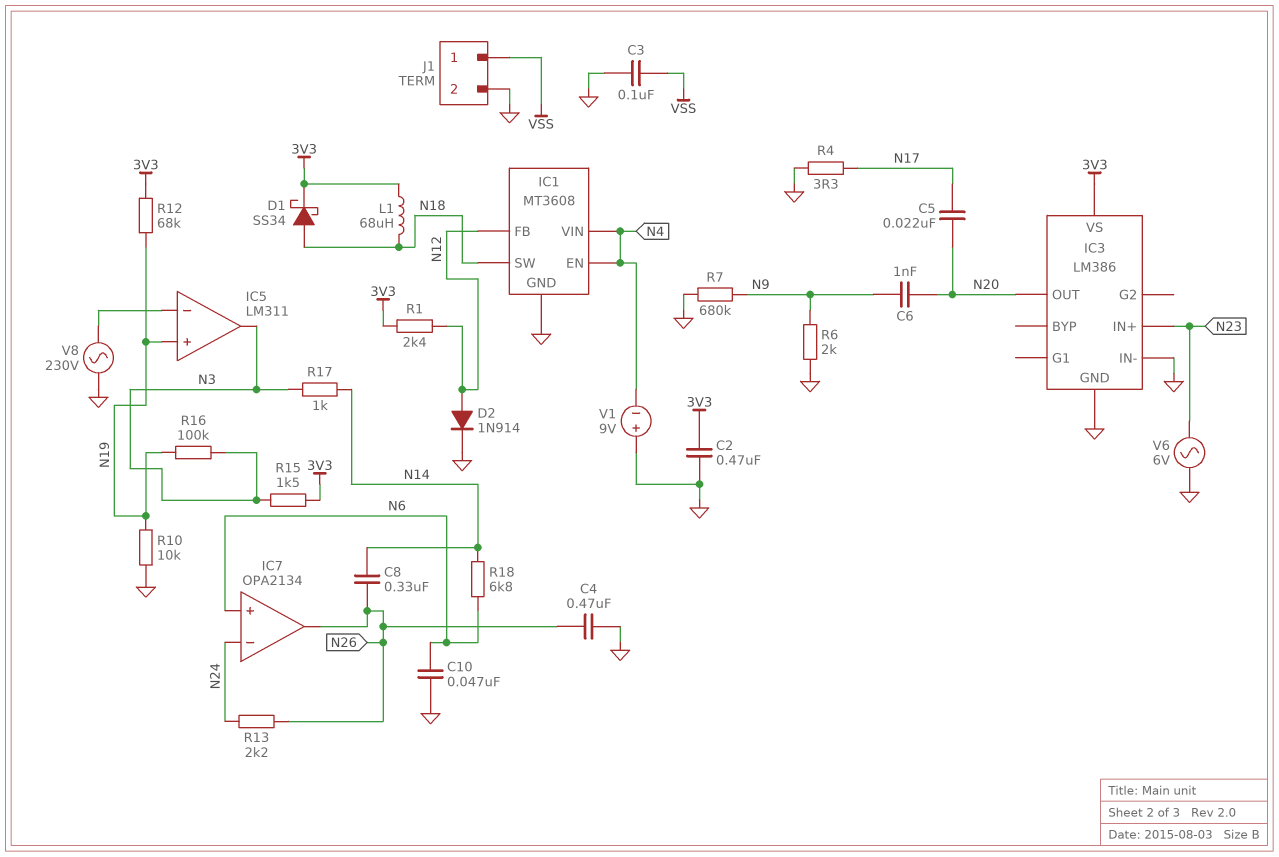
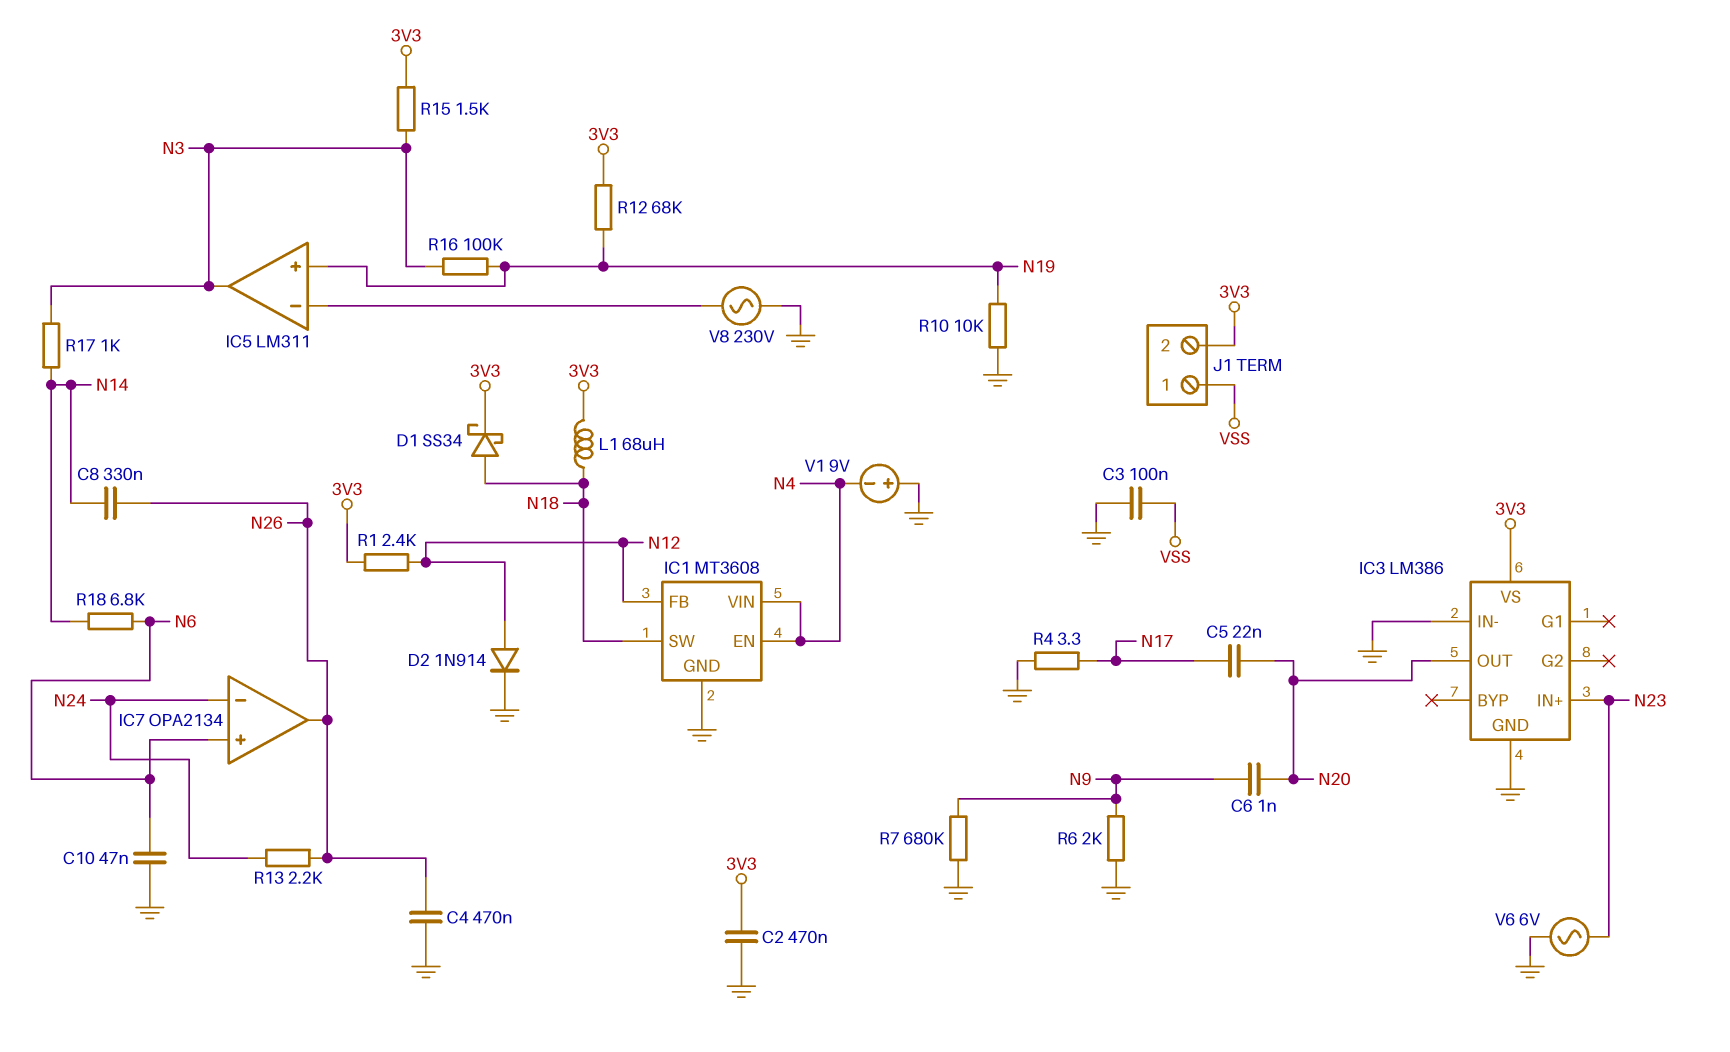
J1 pin 2: GND -> 3V3

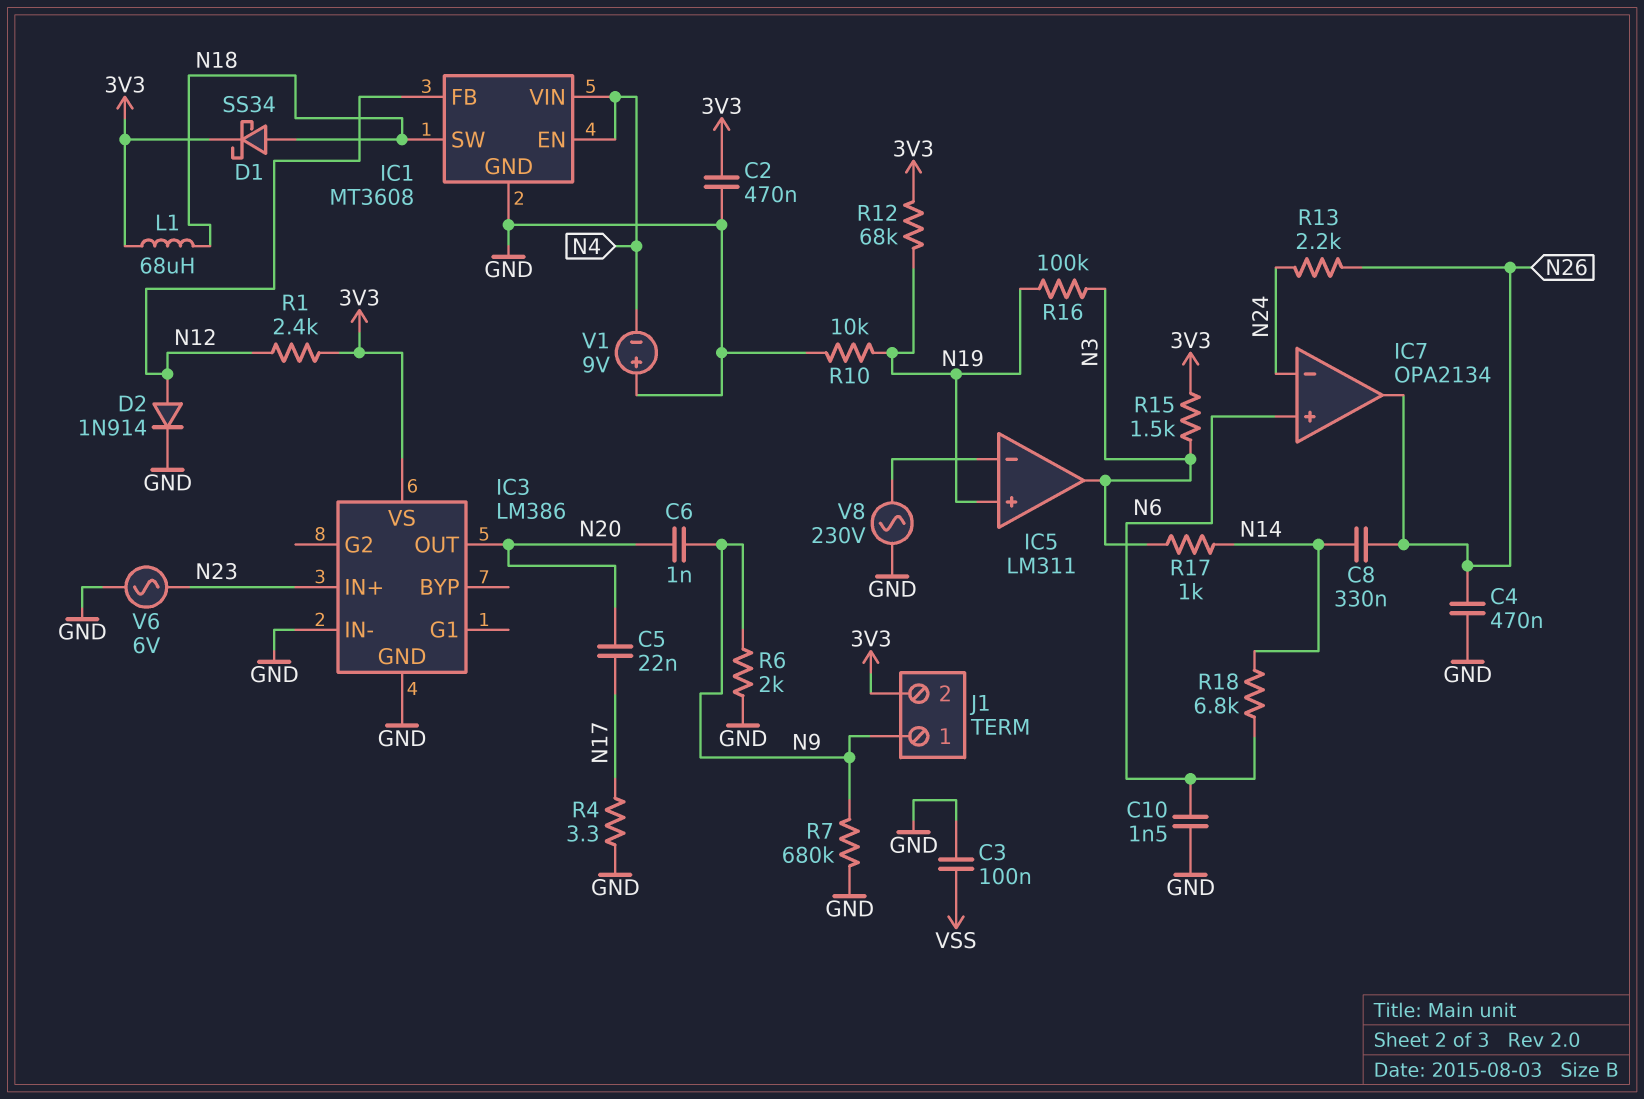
C10: 47nF (GND, N6) -> 1.5nF (GND, N6)
J1 pin 1: VSS -> N9

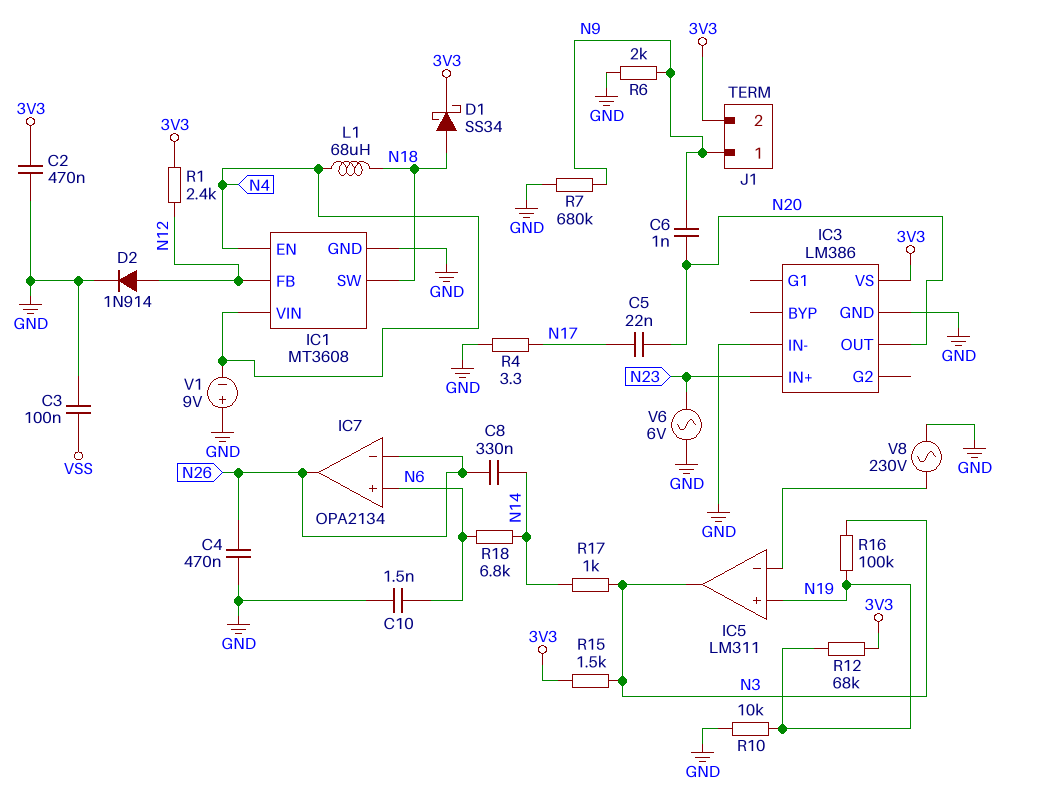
IC7 pin in-: N24 -> N26
L1: 68uH (3V3, N18) -> 68uH (N4, N18)
R13: 2.2k (N24, N26) -> none

